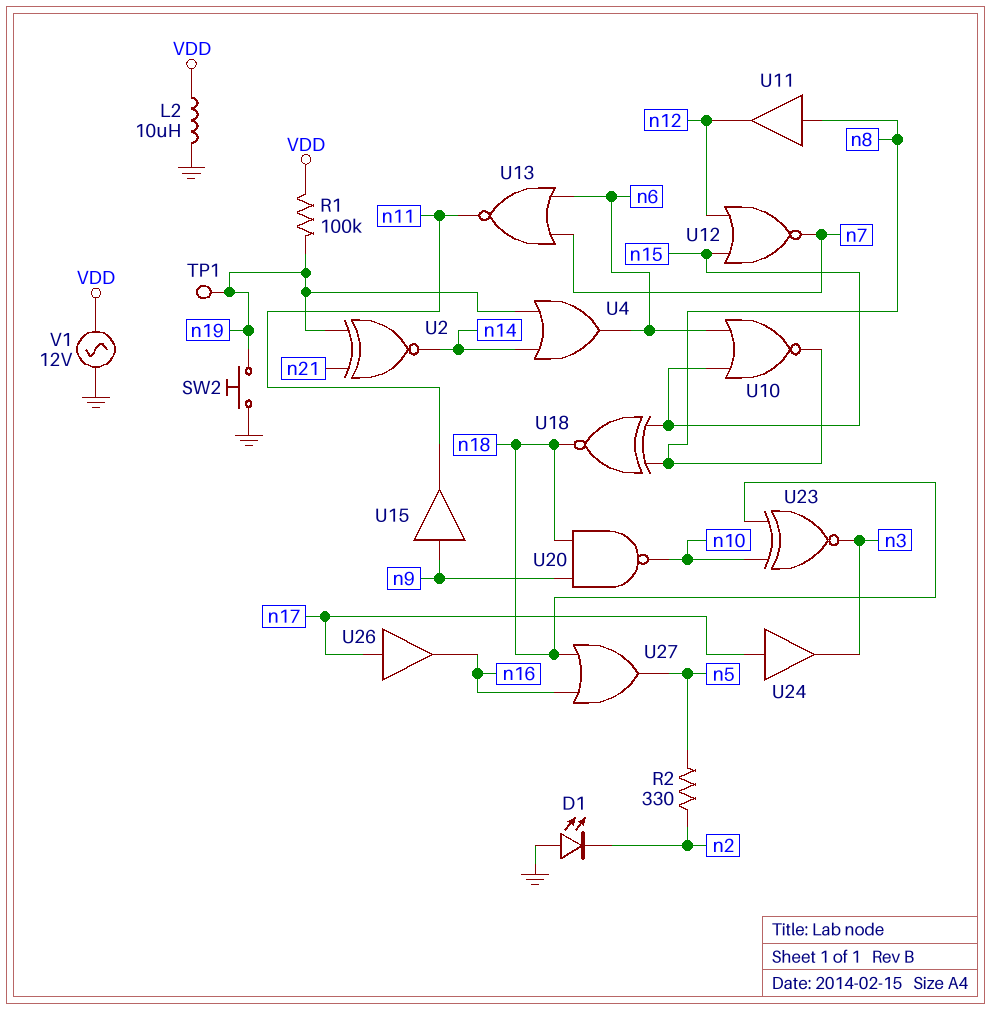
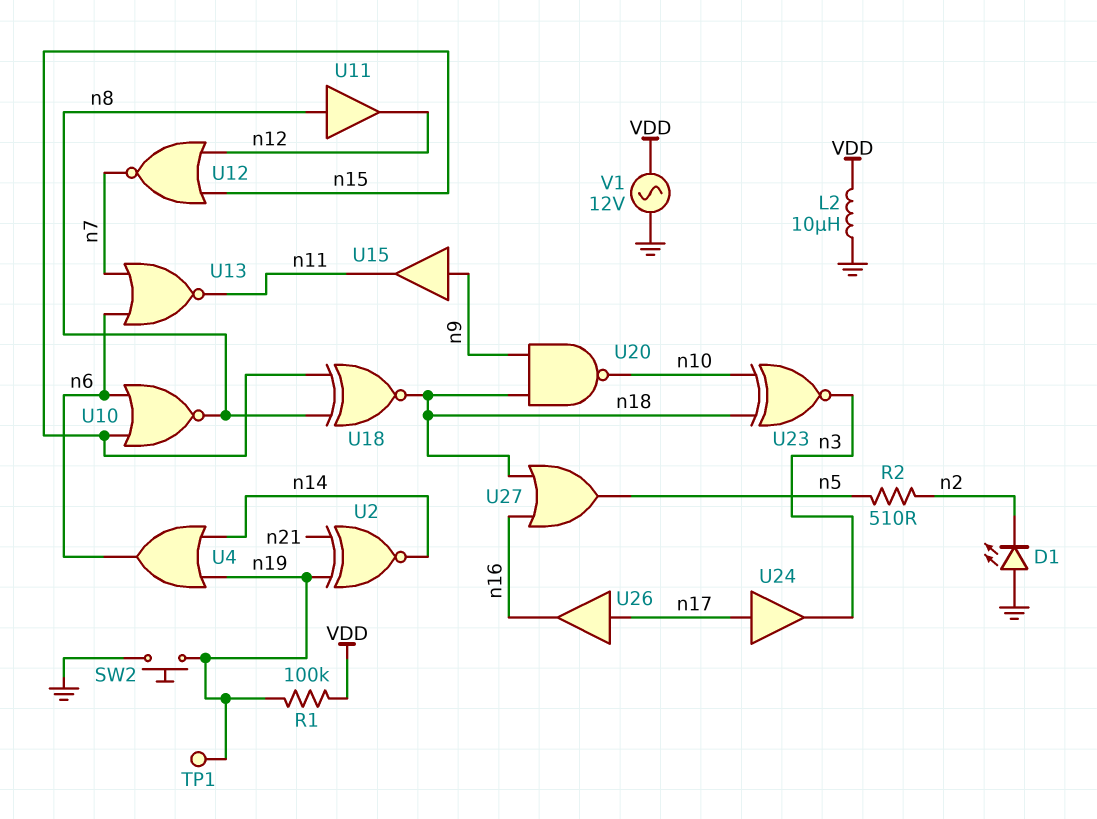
R2: 330 (n2, n5) -> 510 (n2, n5)

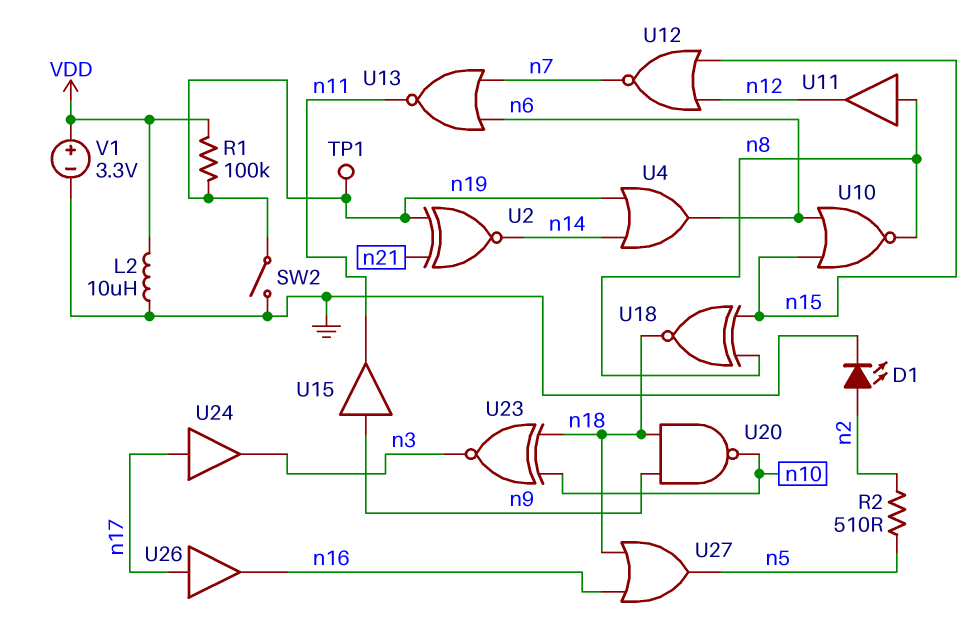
D1: LED (A GND, K n2) -> LED (A n2, K GND)
SW2: button (GND, n19) -> switch (GND, n19)
V1: AC 12V (GND, VDD) -> 3.3V (plus VDD, minus GND)

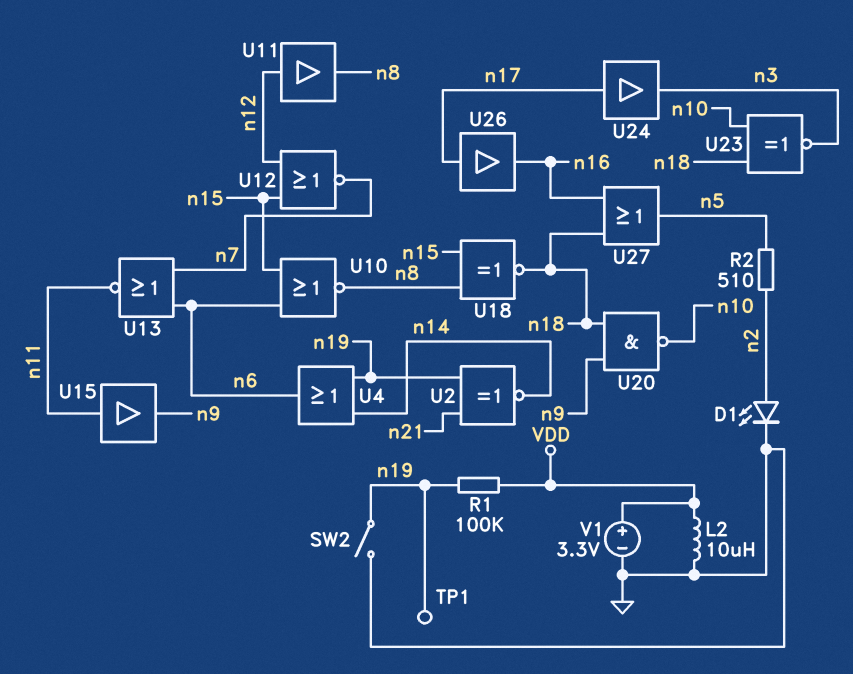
U11: buffer (in n8, out n12) -> buffer (in n12, out n8)
U15: buffer (in n9, out n11) -> buffer (in n11, out n9)

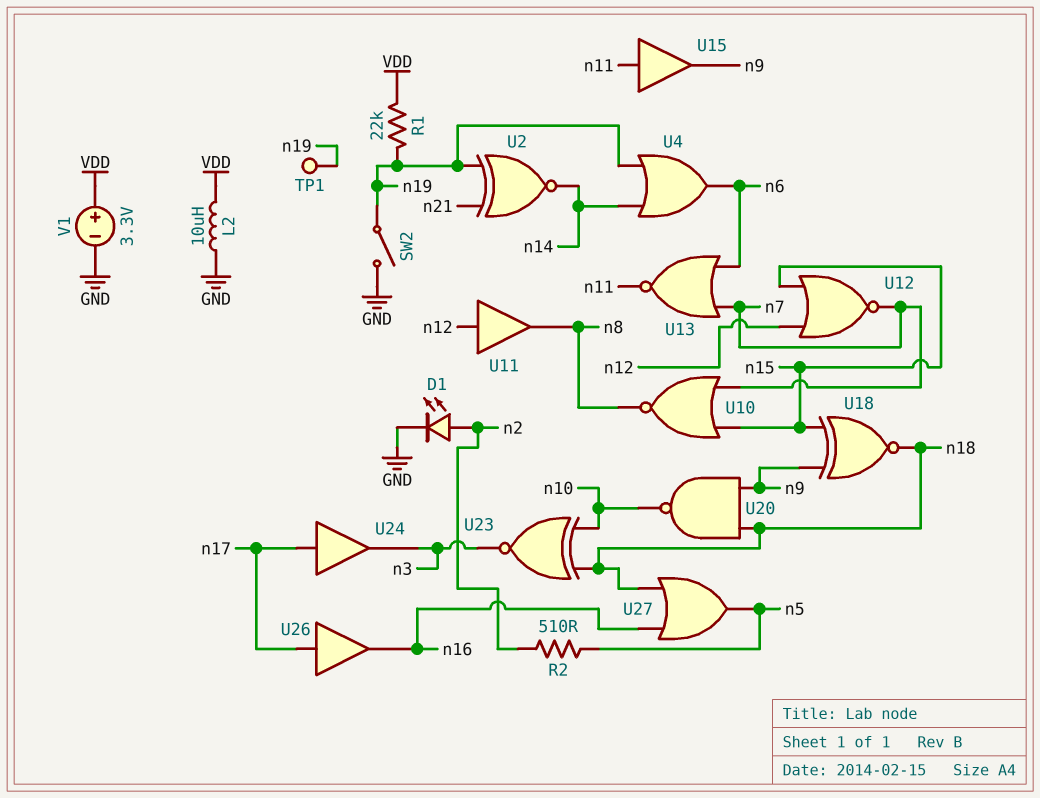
R1: 100k (VDD, n19) -> 22k (VDD, n19)
U10: NOR (in n6, in n15, out n8) -> NOR (in n7, in n15, out n8)
U18: XNOR (in n8, in n15, out n18) -> XNOR (in n9, in n15, out n18)

